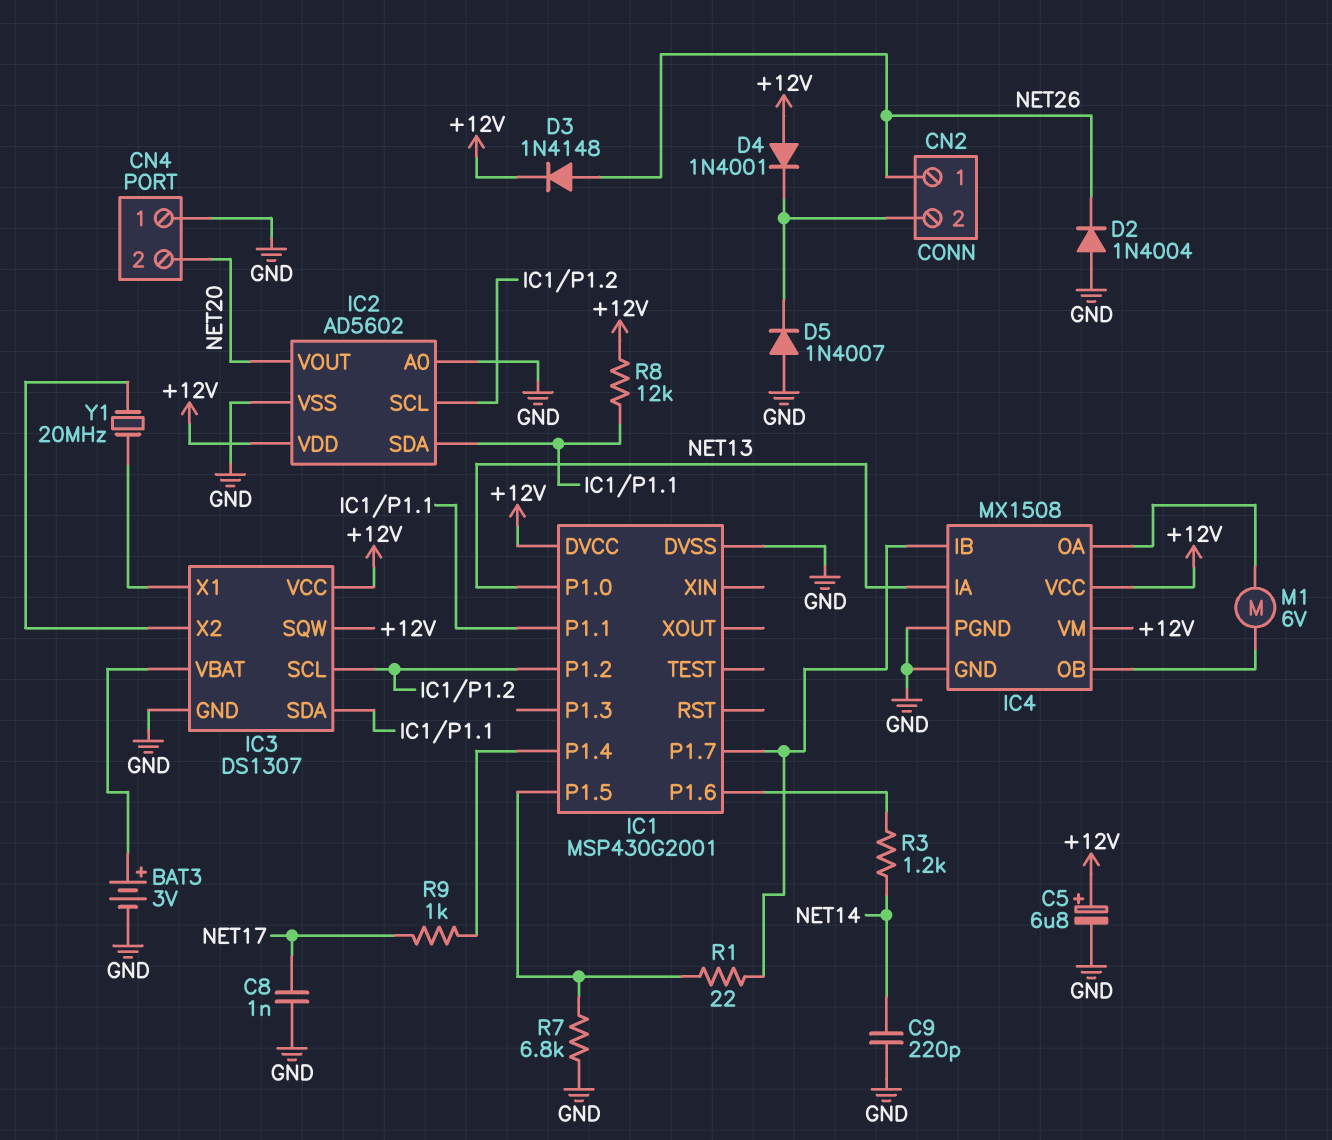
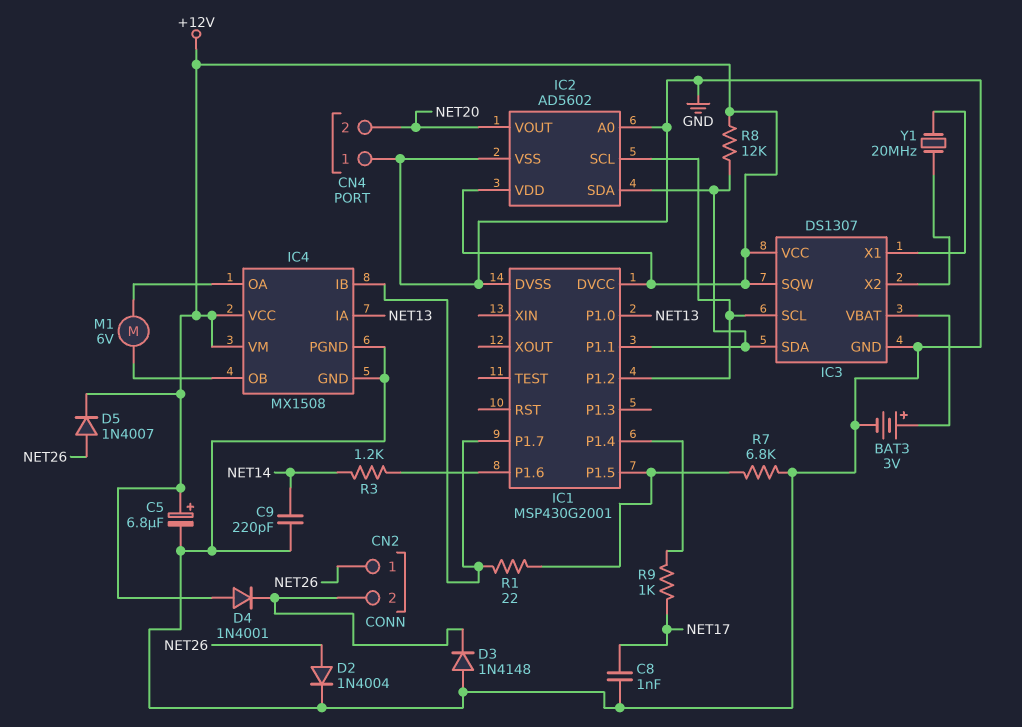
D2: diode 1N4004 (A GND, K NET26) -> diode 1N4004 (A NET26, K GND)
D3: diode 1N4148 (A NET26, K +12V) -> diode 1N4148 (A GND, K CN2/2)
D5: diode 1N4007 (A GND, K CN2/2) -> diode 1N4007 (A NET26, K +12V)

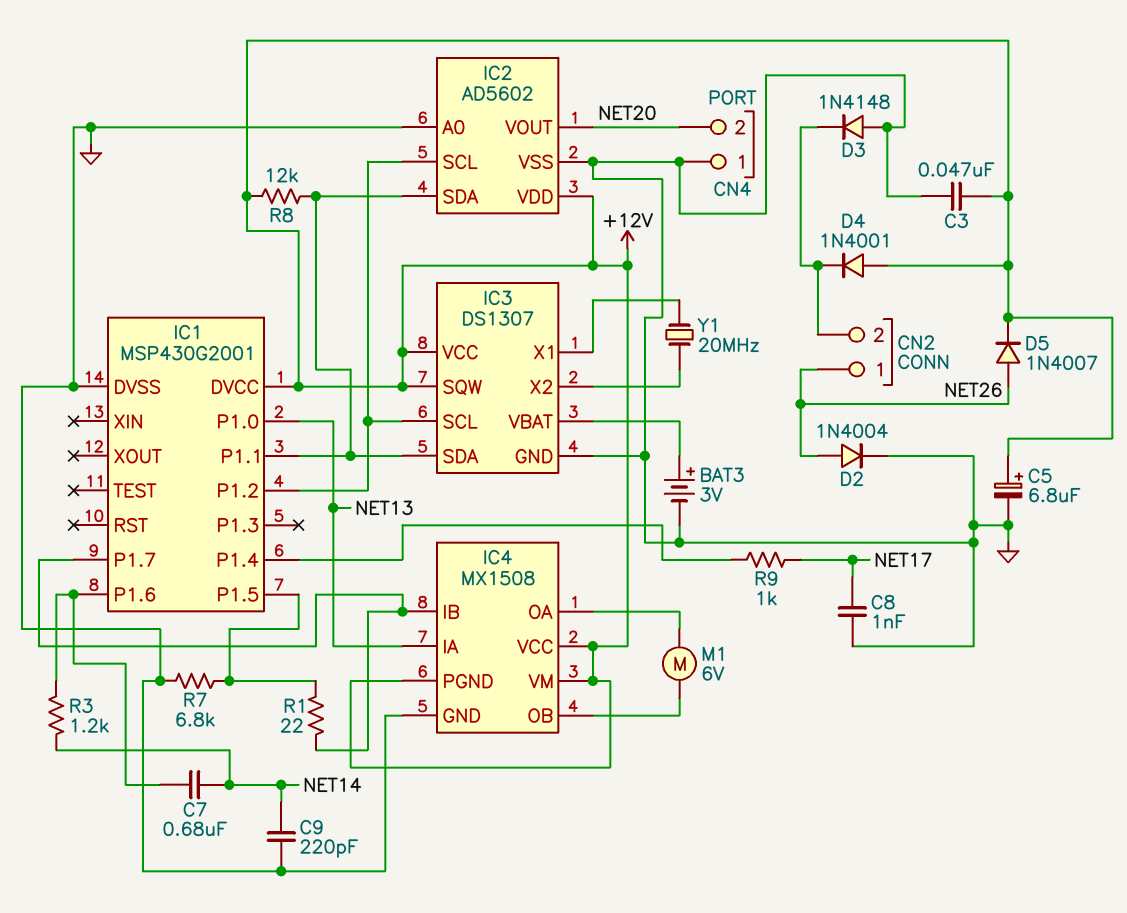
C3: none -> 47nF (+12V, GND)
C7: none -> 680nF (IC1/P1.6, NET14)
IC4 pin PGND: GND -> +12V

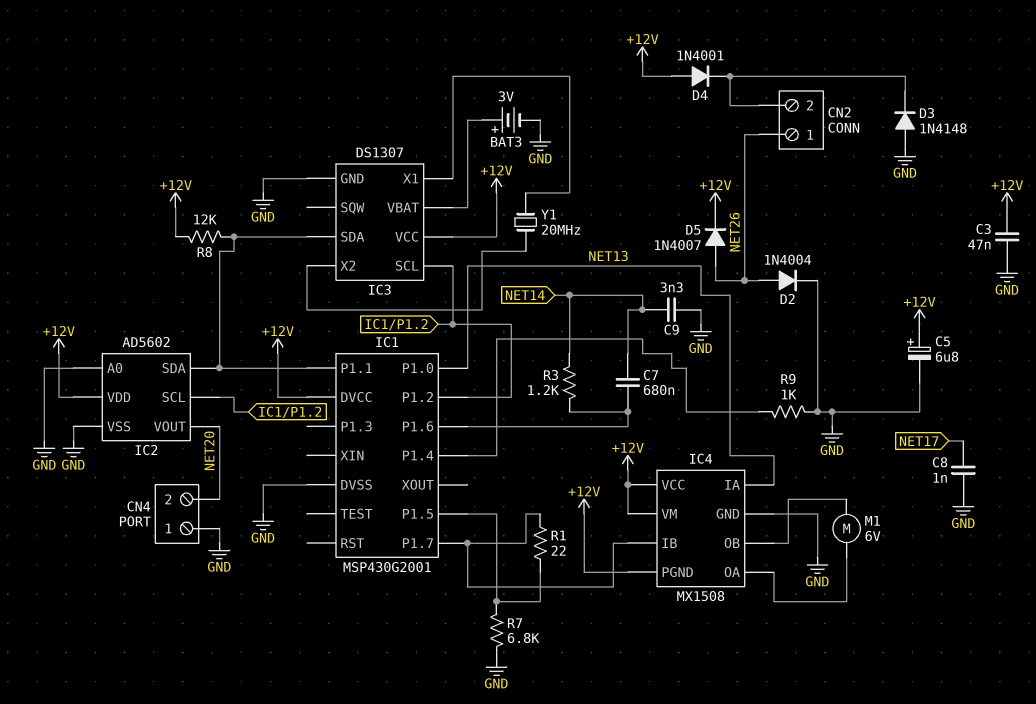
C9: 220pF (GND, NET14) -> 3.3nF (GND, NET14)
IC3 pin SQW: +12V -> none
R9: 1k (IC1/P1.4, NET17) -> 1k (GND, IC1/P1.4)

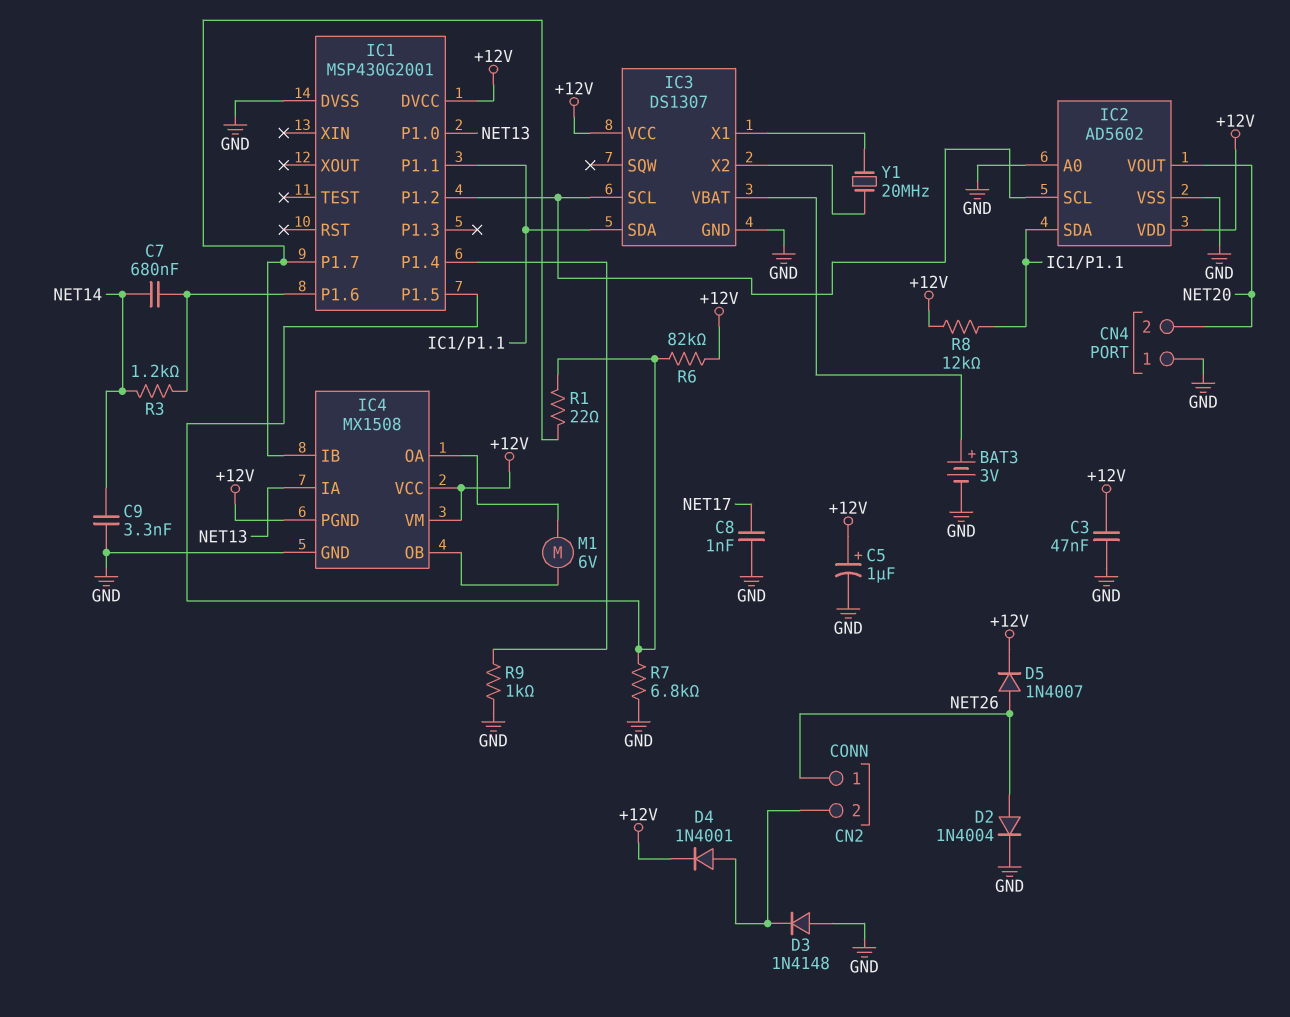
C5: 6.8uF (plus +12V, minus GND) -> 1uF (plus +12V, minus GND)
D4: diode 1N4001 (A +12V, K CN2/2) -> diode 1N4001 (A CN2/2, K +12V)
R6: none -> 82k (+12V, IC1/P1.5)

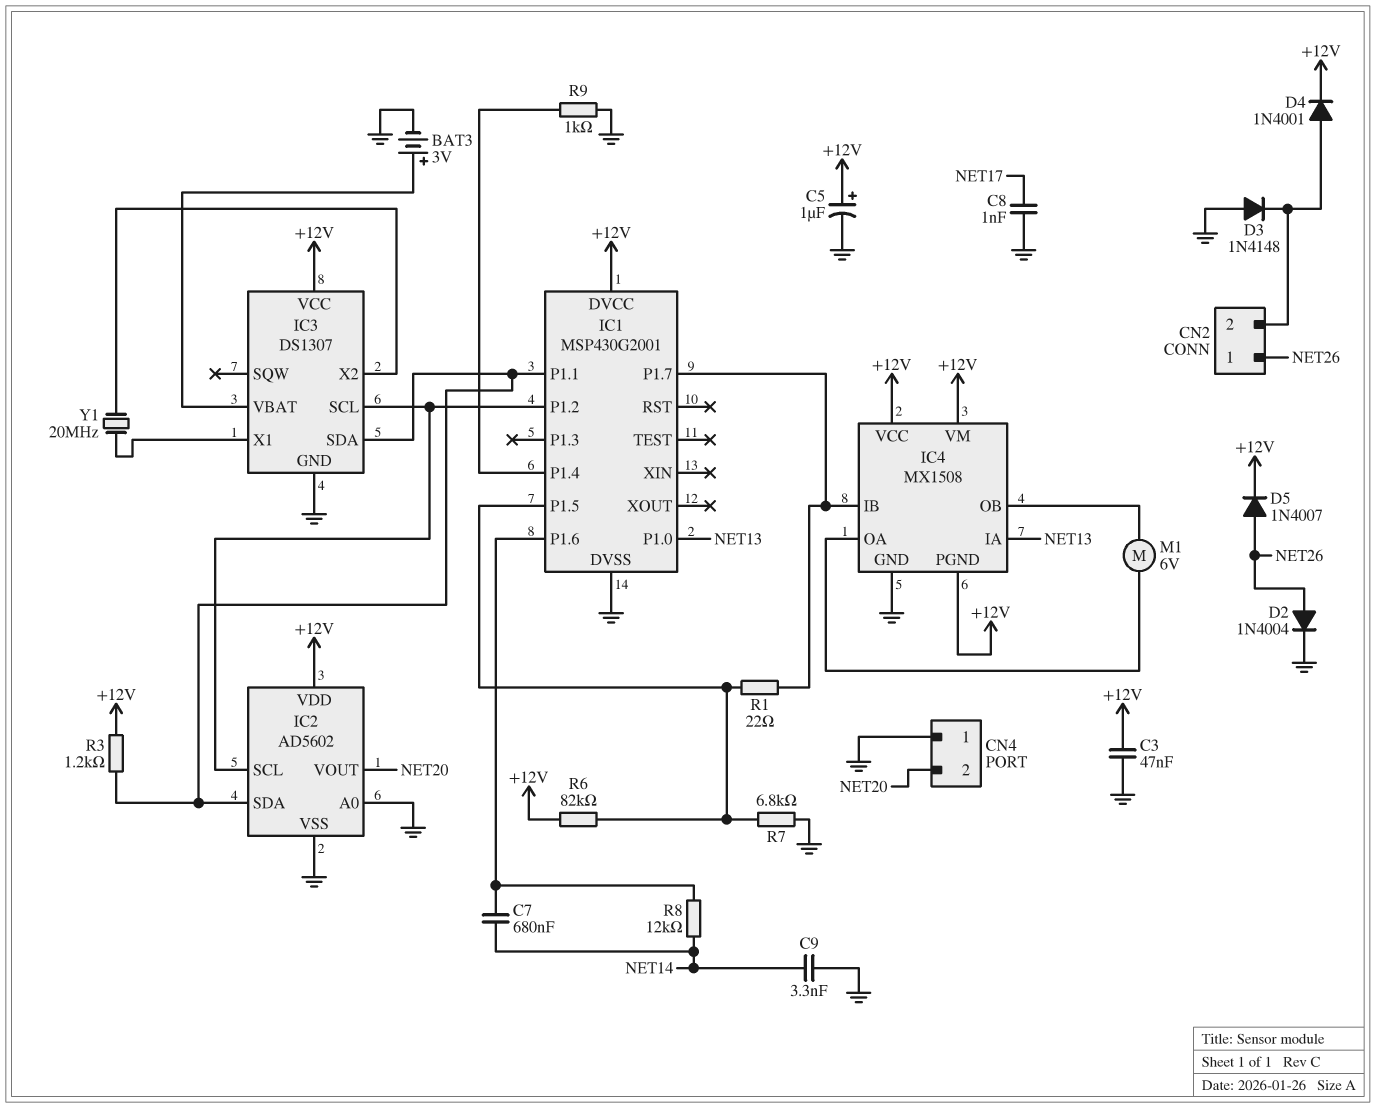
R3: 1.2k (IC1/P1.6, NET14) -> 1.2k (+12V, IC1/P1.1)
R8: 12k (+12V, IC1/P1.1) -> 12k (IC1/P1.6, NET14)

